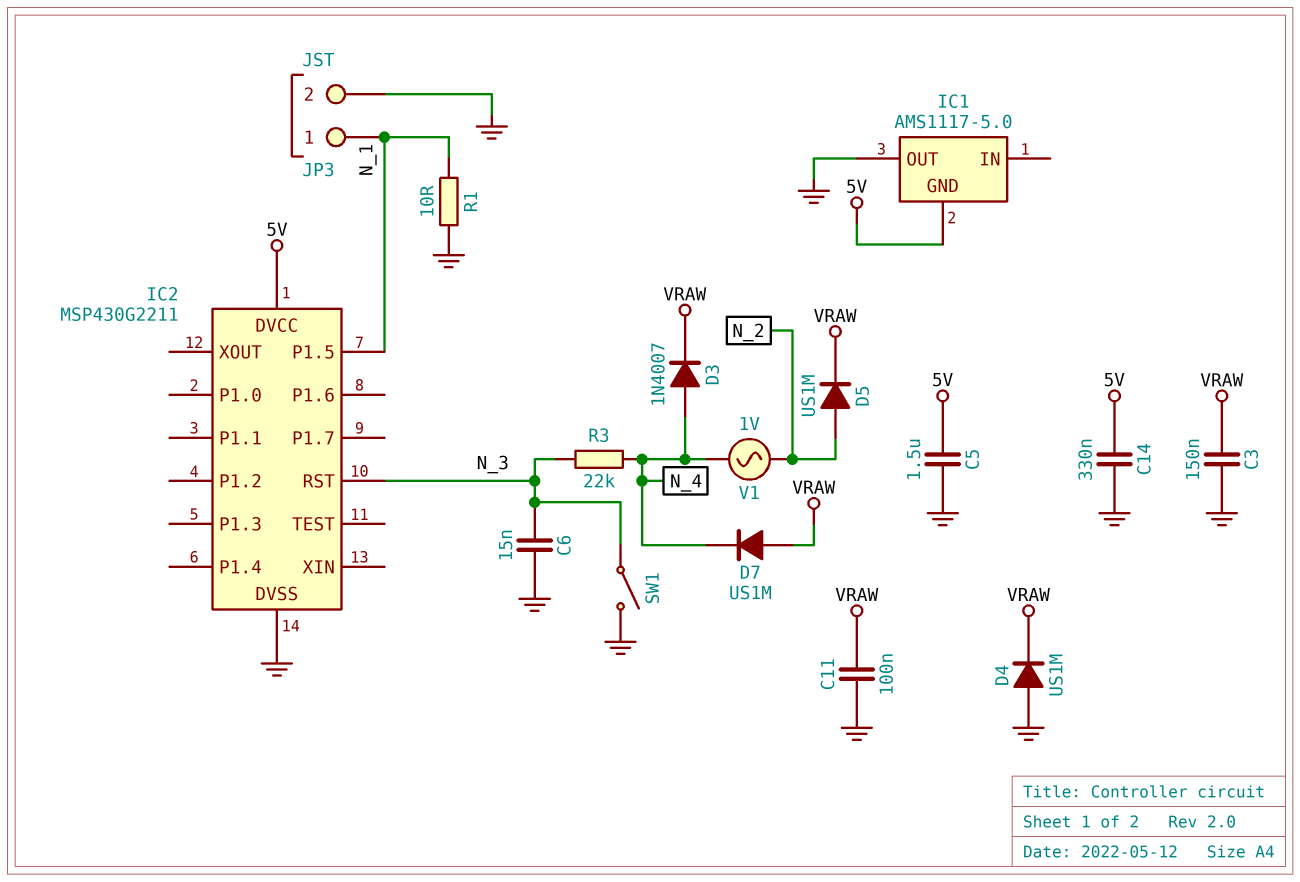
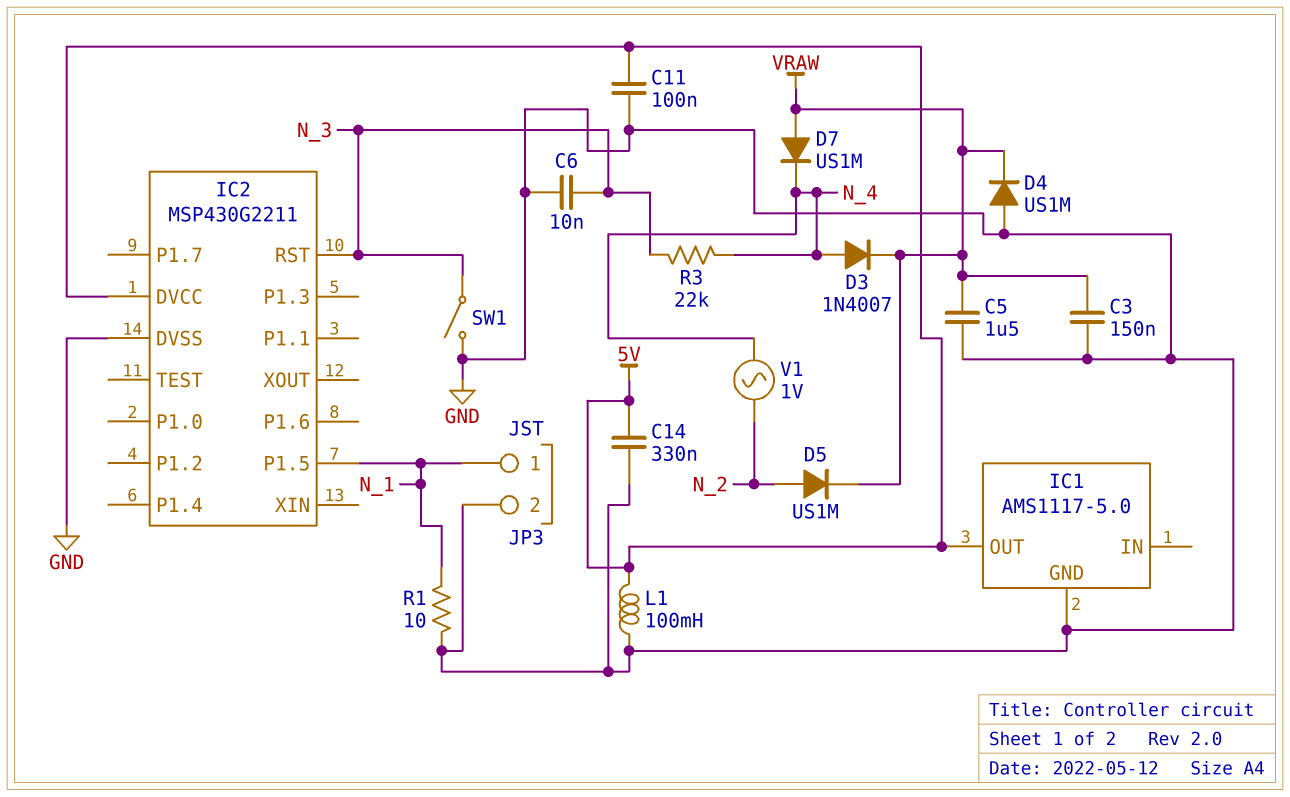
C5: 1.5uF (5V, GND) -> 1.5uF (GND, VRAW)
C6: 15nF (GND, N_3) -> 10nF (GND, N_3)
C11: 100nF (GND, VRAW) -> 100nF (5V, GND)
IC1 pin GND: 5V -> GND
IC1 pin OUT: GND -> 5V
L1: none -> 100mH (5V, GND)

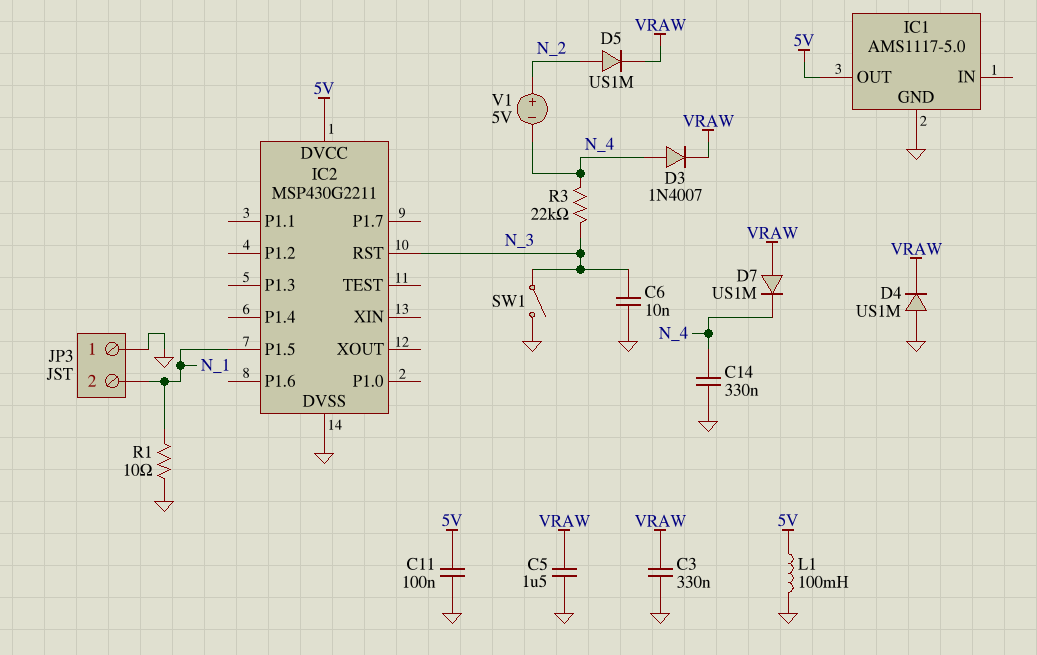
C3: 150nF (GND, VRAW) -> 330nF (GND, VRAW)
C14: 330nF (5V, GND) -> 330nF (GND, N_4)
JP3 pin 1: N_1 -> GND
JP3 pin 2: GND -> N_1
V1: AC 1V (N_2, N_4) -> 5V (plus N_2, minus N_4)

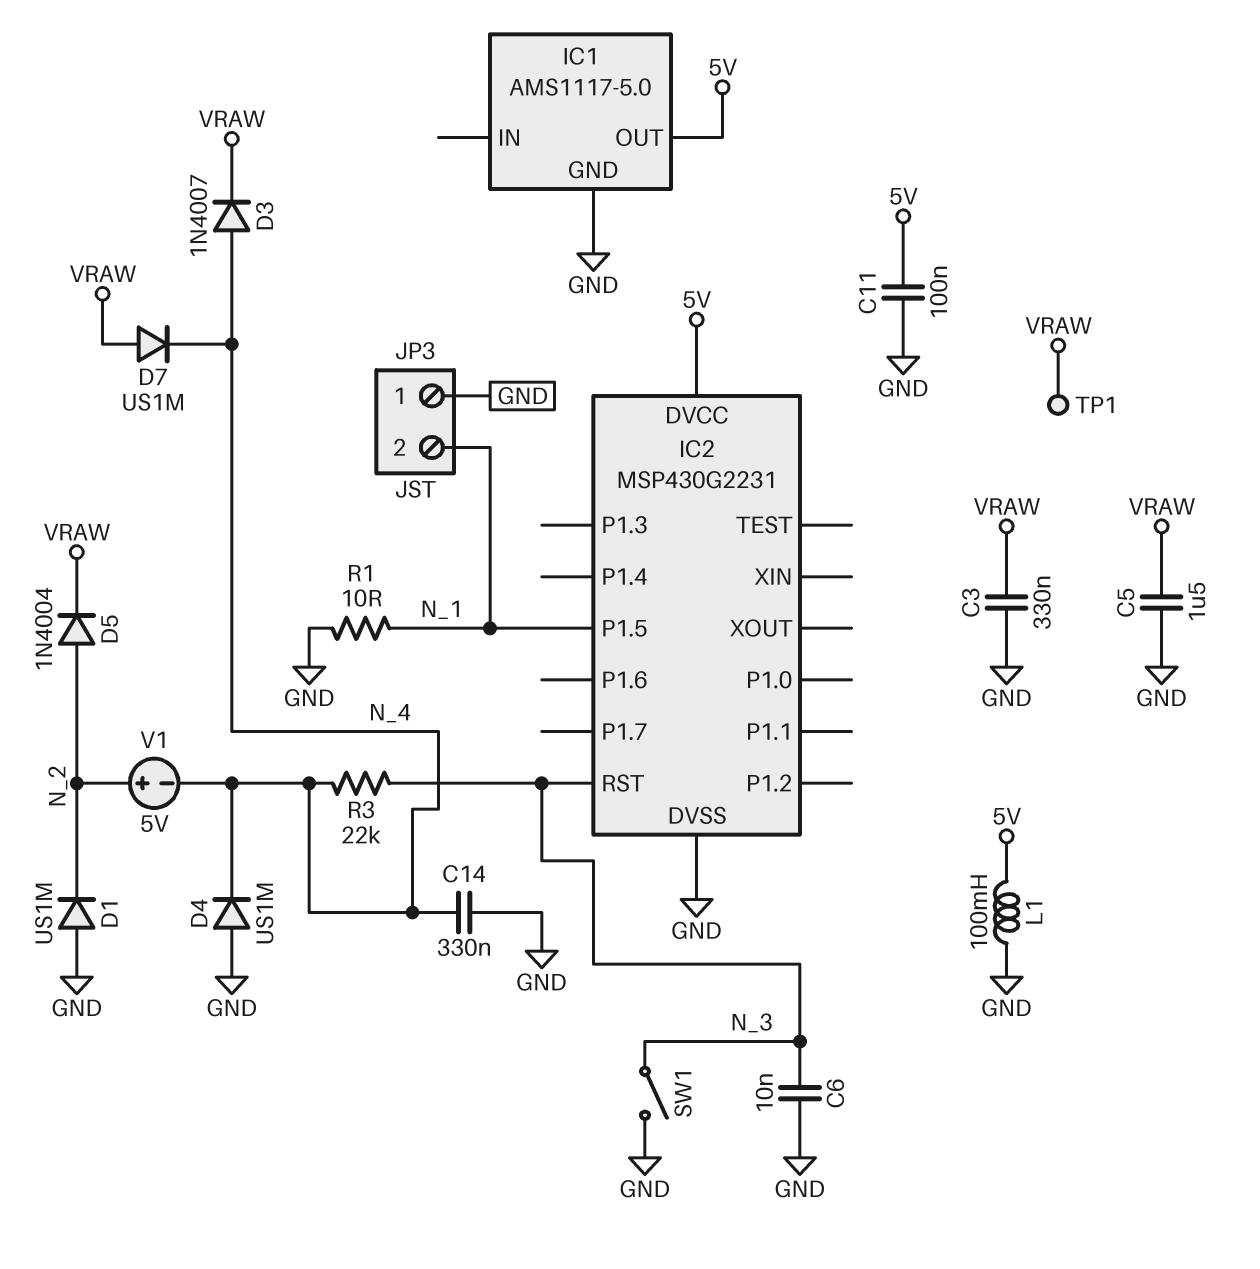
D1: none -> diode US1M (A GND, K N_2)
D4: diode US1M (A GND, K VRAW) -> diode US1M (A GND, K N_4)
D5: diode US1M (A N_2, K VRAW) -> diode 1N4004 (A N_2, K VRAW)
IC2: MSP430G2211 -> MSP430G2231
TP1: none -> test point (VRAW)

